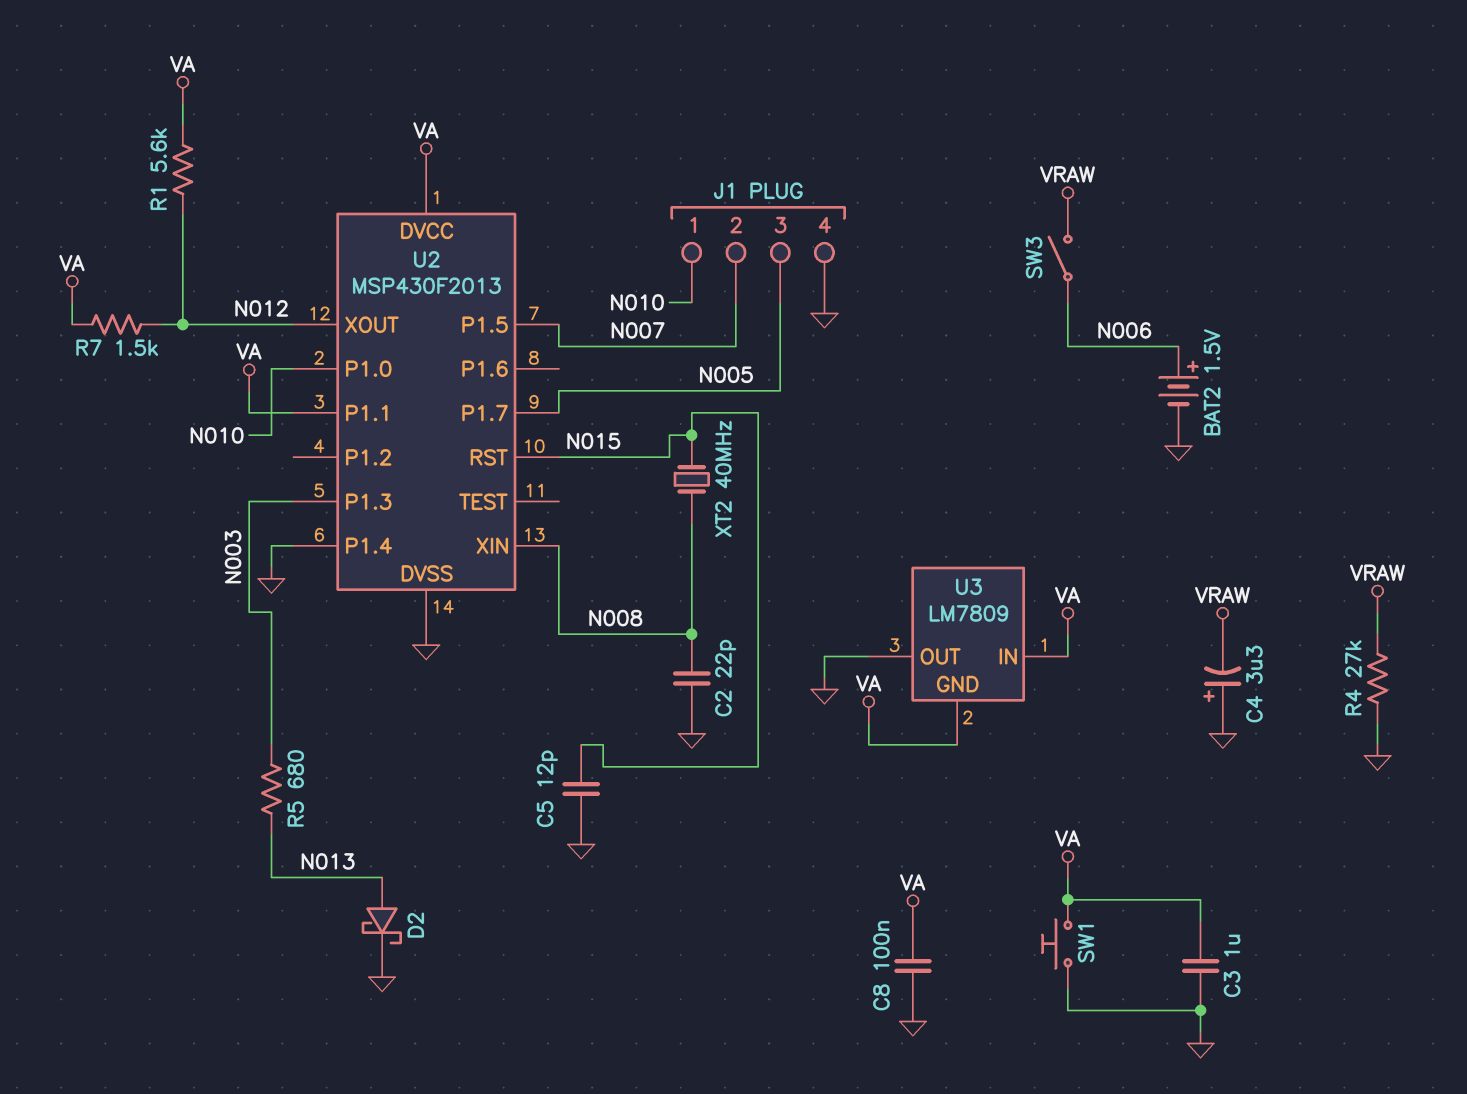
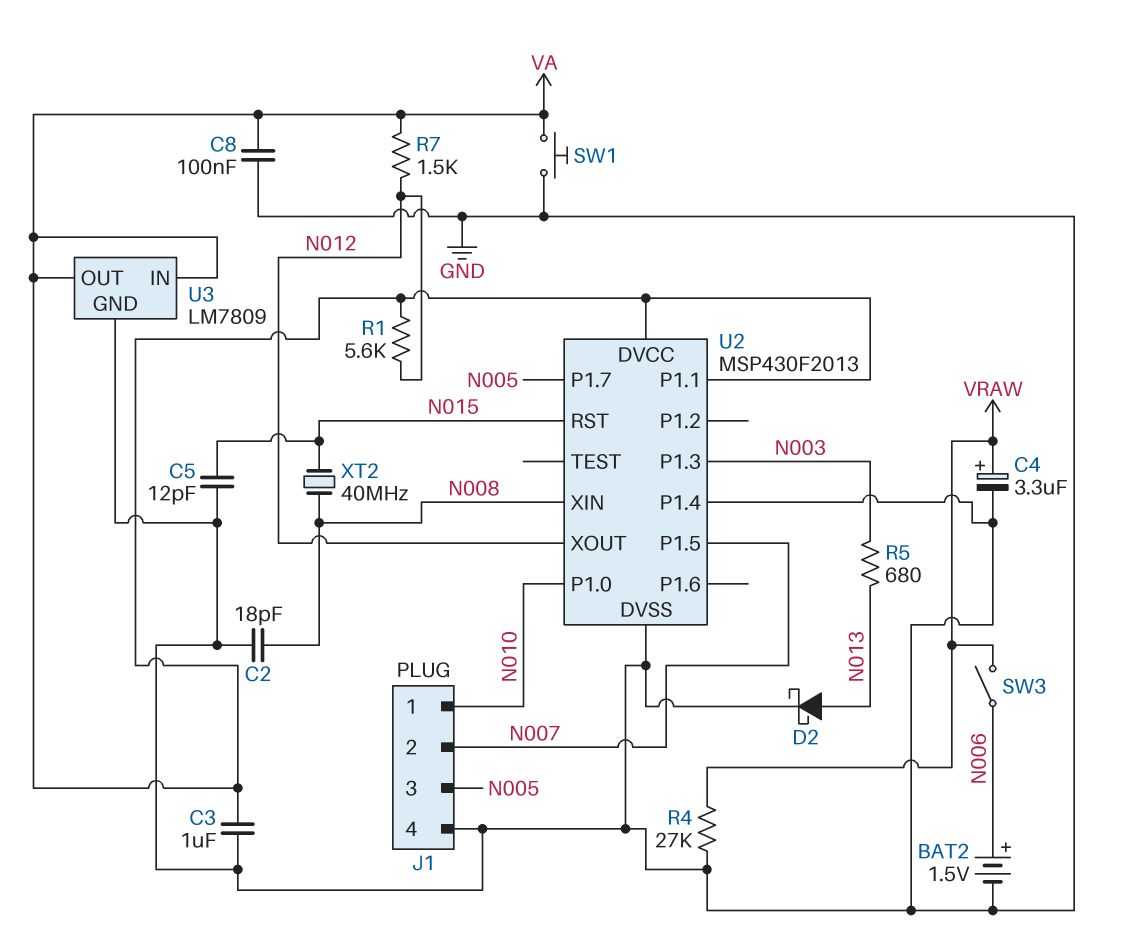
C2: 22pF (GND, N008) -> 18pF (GND, N008)
C4: 3.3uF (plus GND, minus VRAW) -> 3.3uF (plus VRAW, minus GND)
U3 pin GND: VA -> GND
U3 pin OUT: GND -> VA

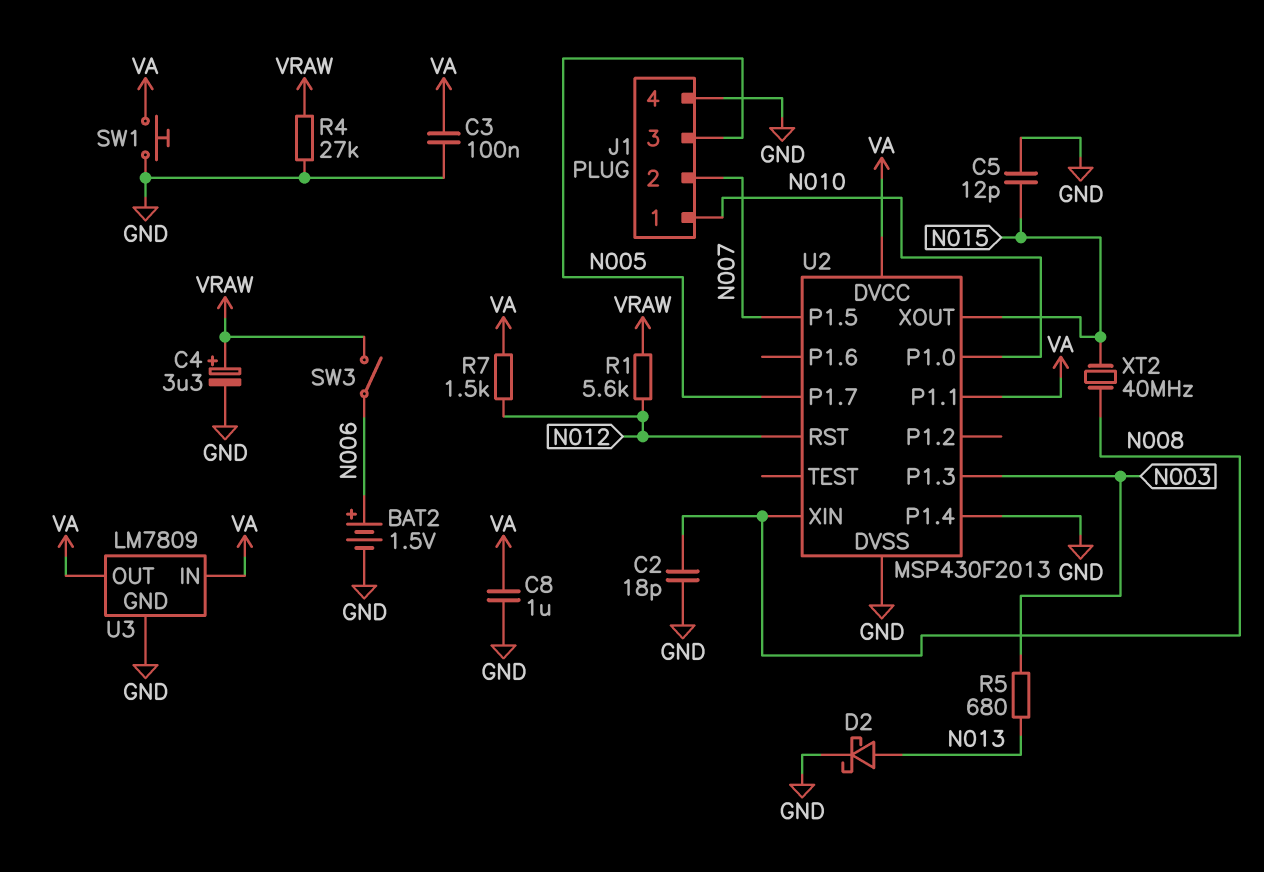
C3: 1uF (GND, VA) -> 100nF (GND, VA)
C8: 100nF (GND, VA) -> 1uF (GND, VA)
R1: 5.6k (N012, VA) -> 5.6k (N012, VRAW)
U2 pin RST: N015 -> N012
U2 pin XOUT: N012 -> N015

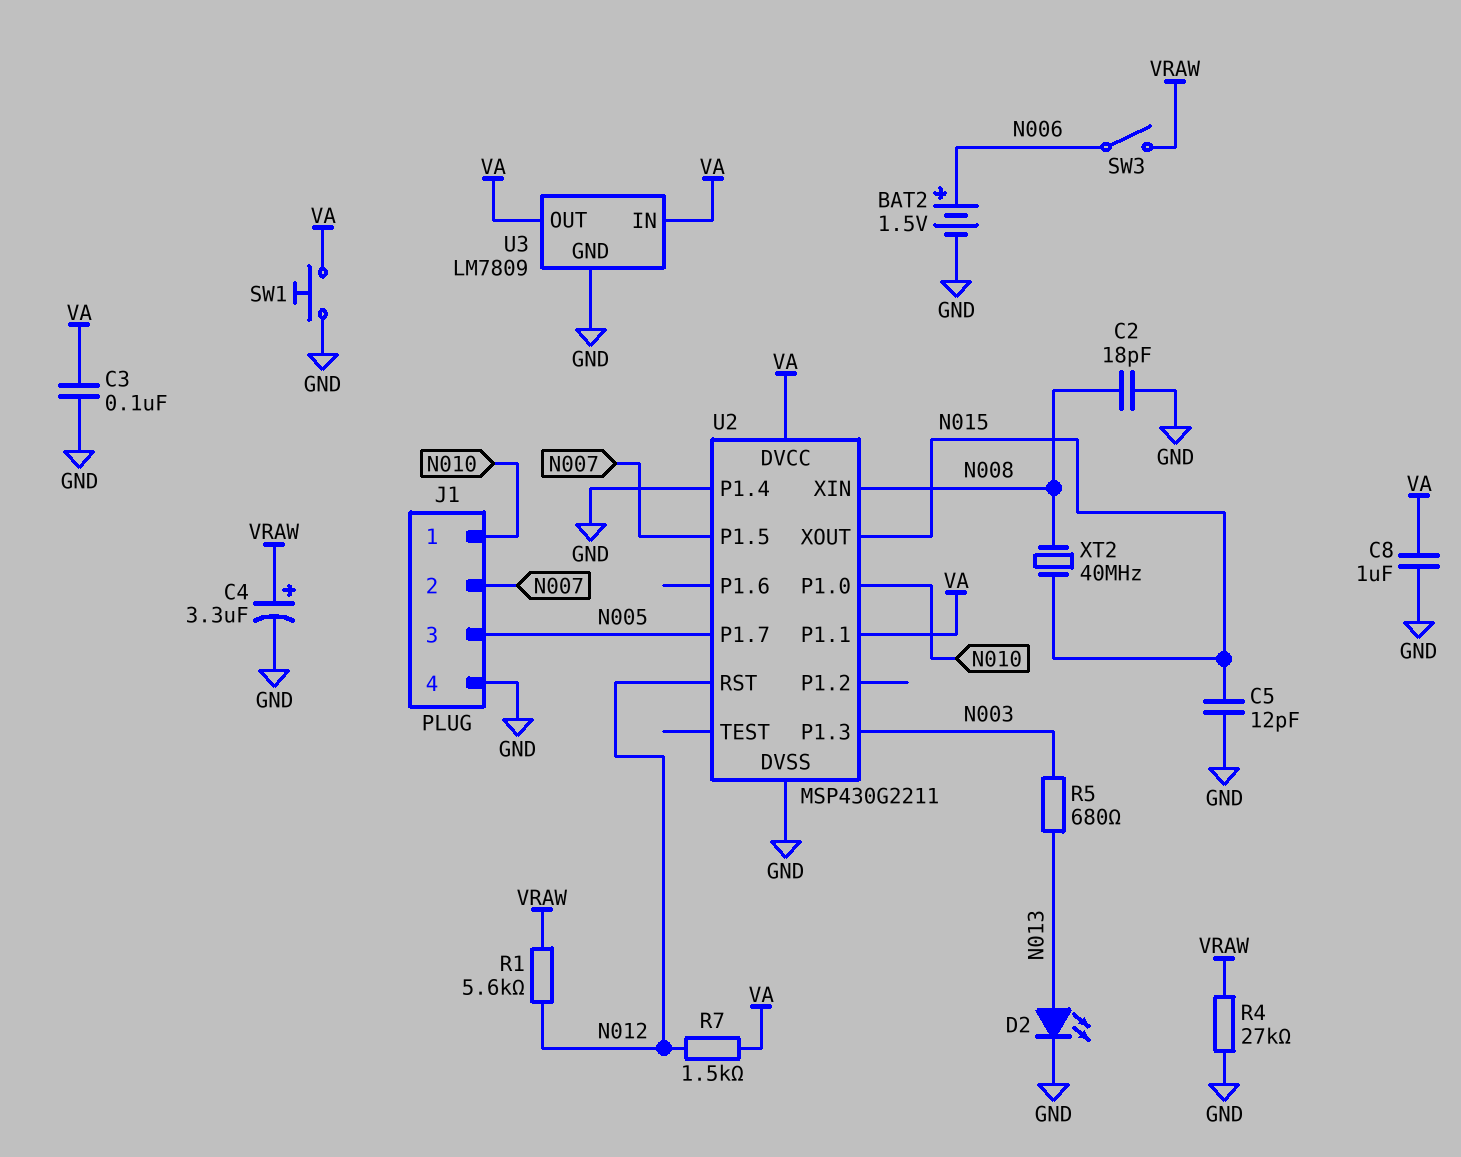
D2: schottky (A N013, K GND) -> LED (A N013, K GND)
U2: MSP430F2013 -> MSP430G2211

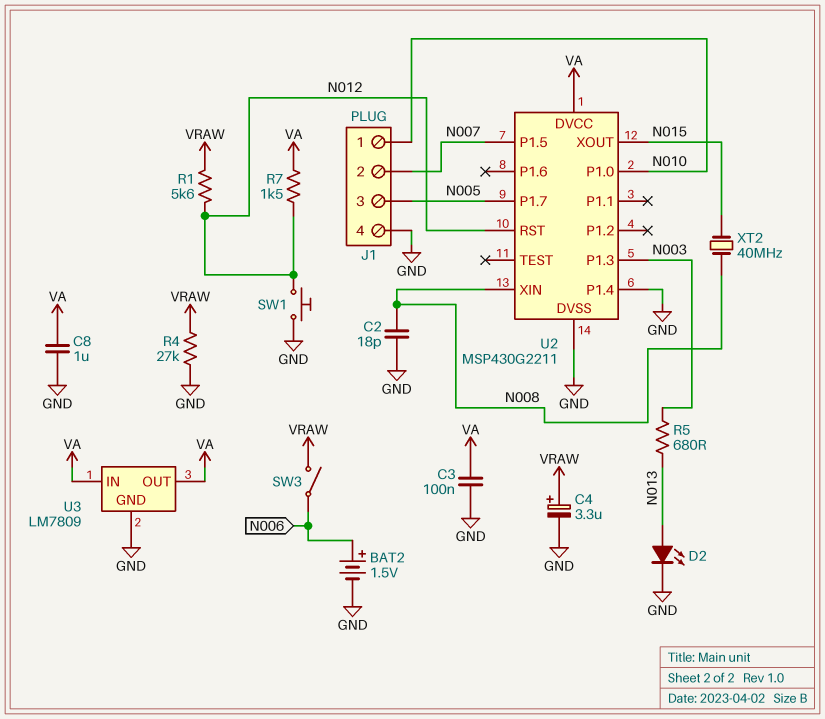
C5: 12pF (GND, N015) -> none
SW1: button (GND, VA) -> button (GND, N012)
U2 pin P1.1: VA -> none

